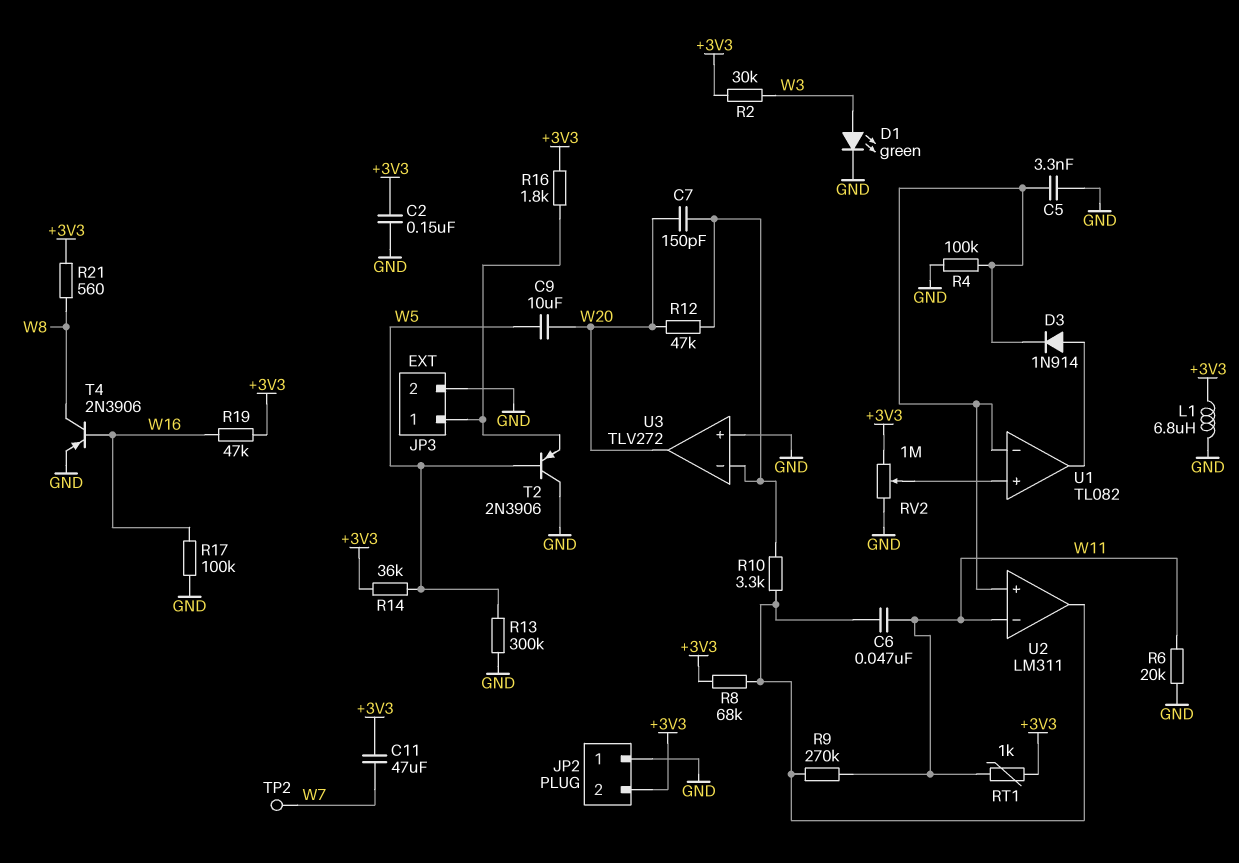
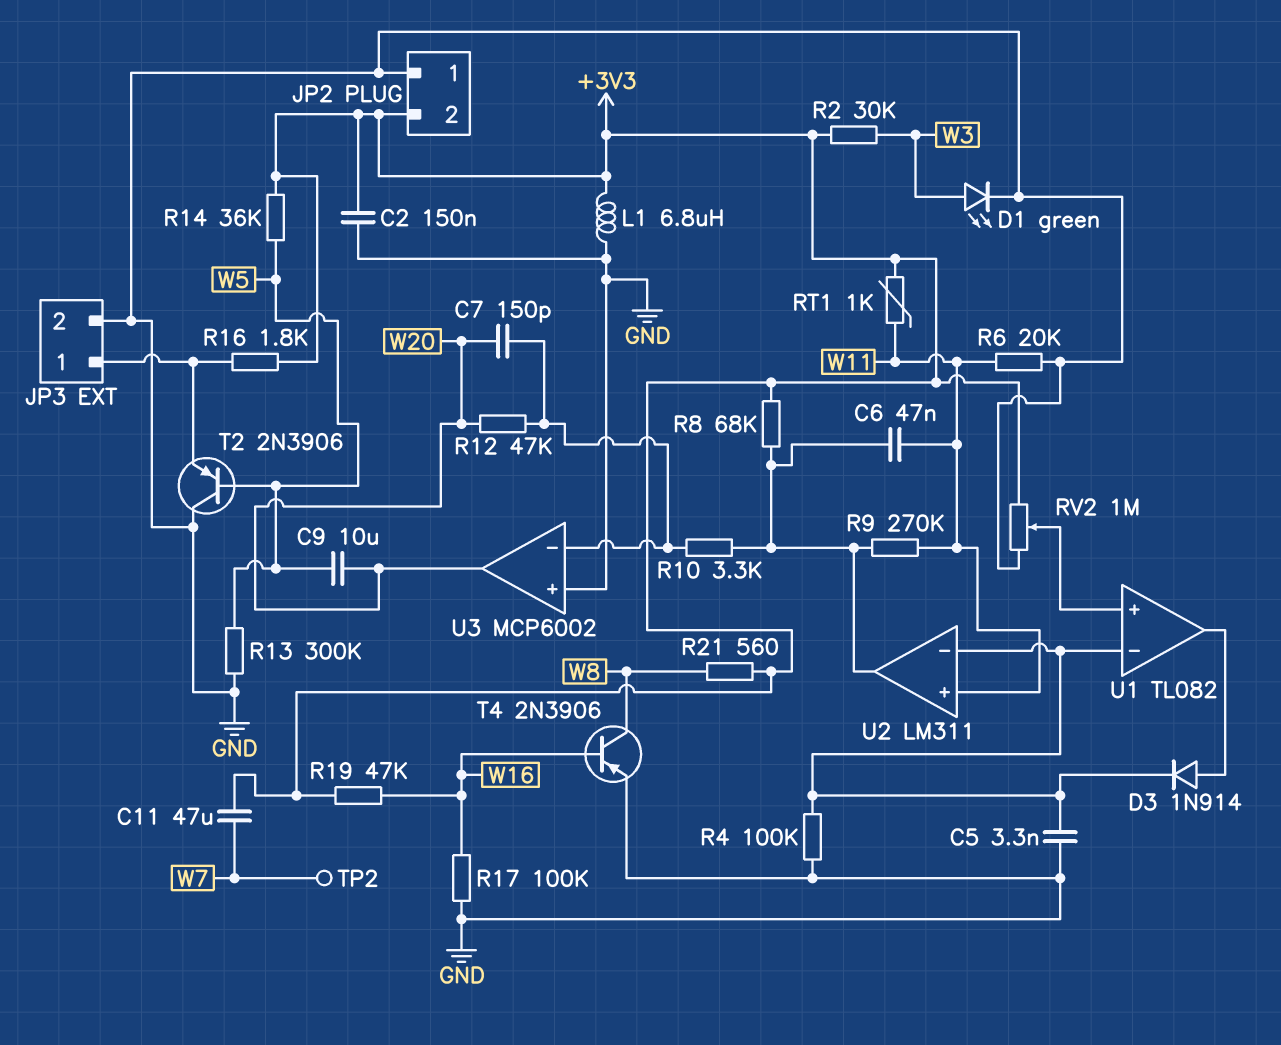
U2 pin in+: U1/in- -> W11
U2 pin in-: W11 -> U1/in-
U3: TLV272 -> MCP6002

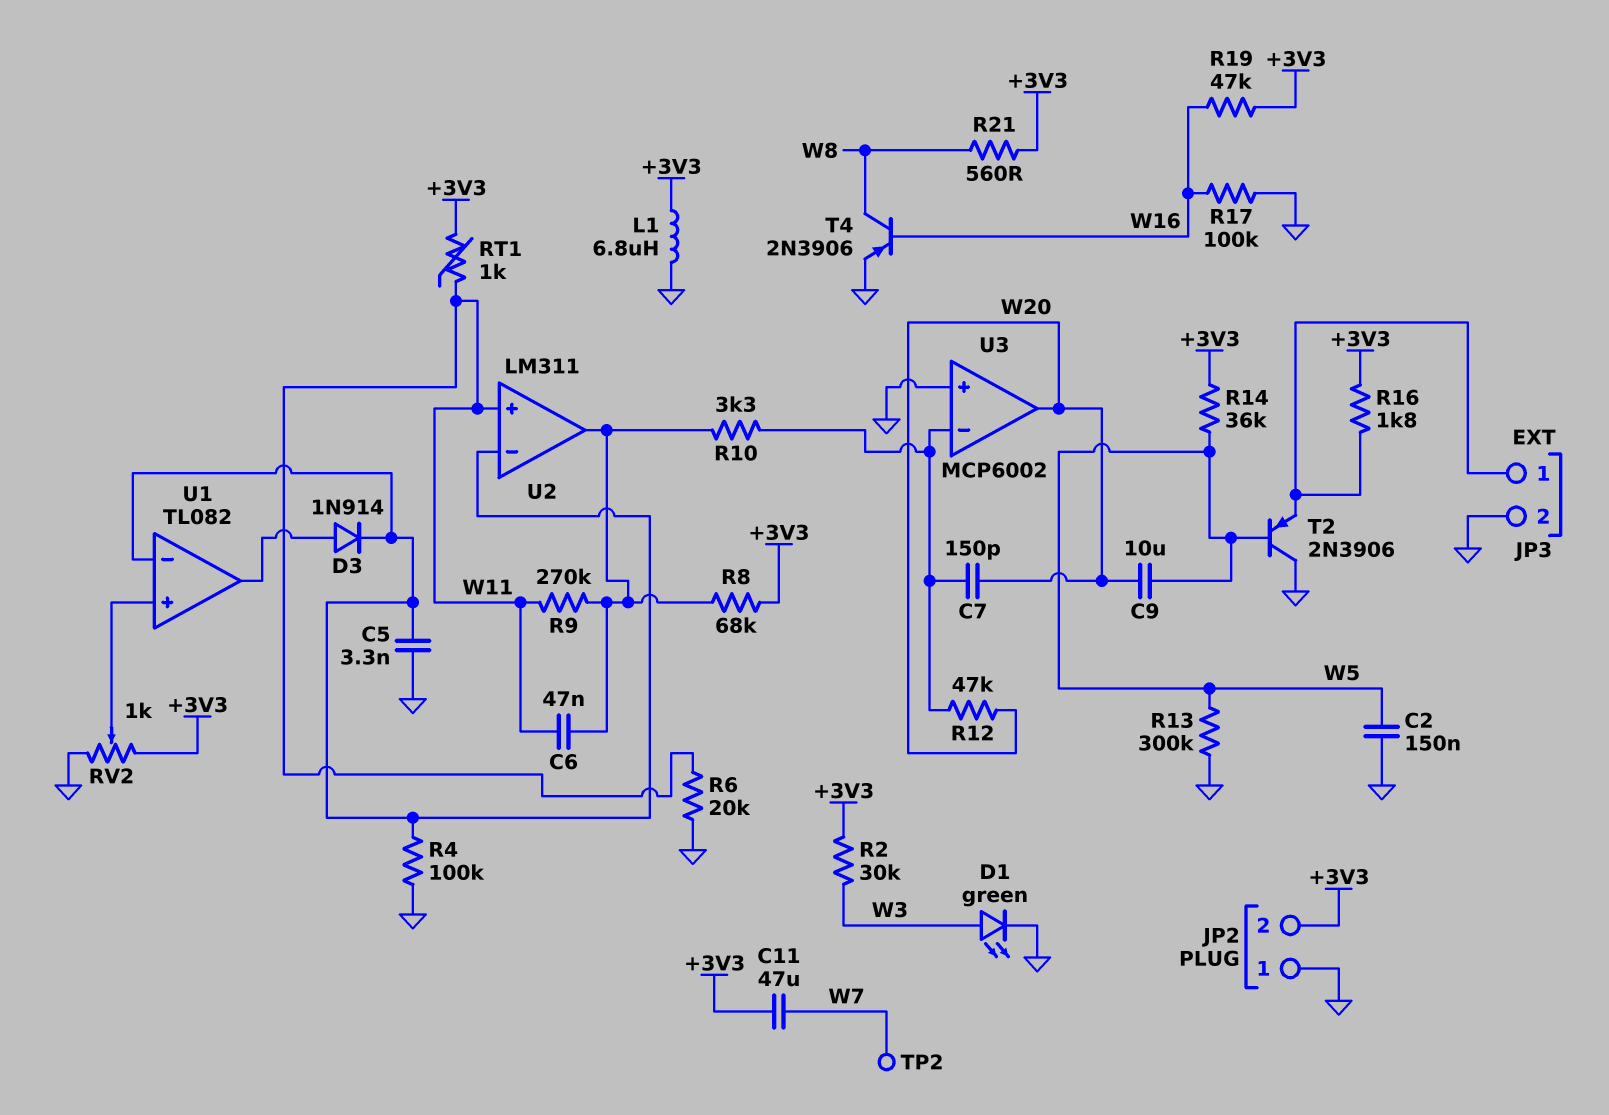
C2: 150nF (+3V3, GND) -> 150nF (GND, W5)
RV2: 1M (+3V3, GND, wiper U1/in+) -> 1k (+3V3, GND, wiper U1/in+)

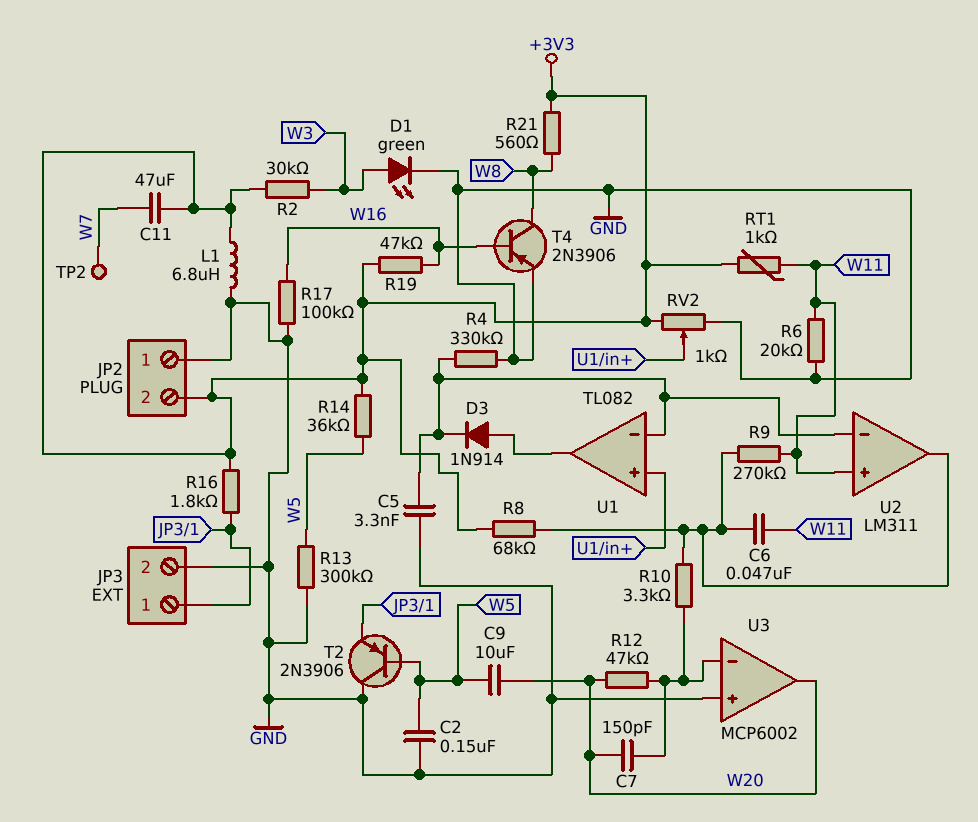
R4: 100k (GND, U1/in-) -> 330k (GND, U1/in-)

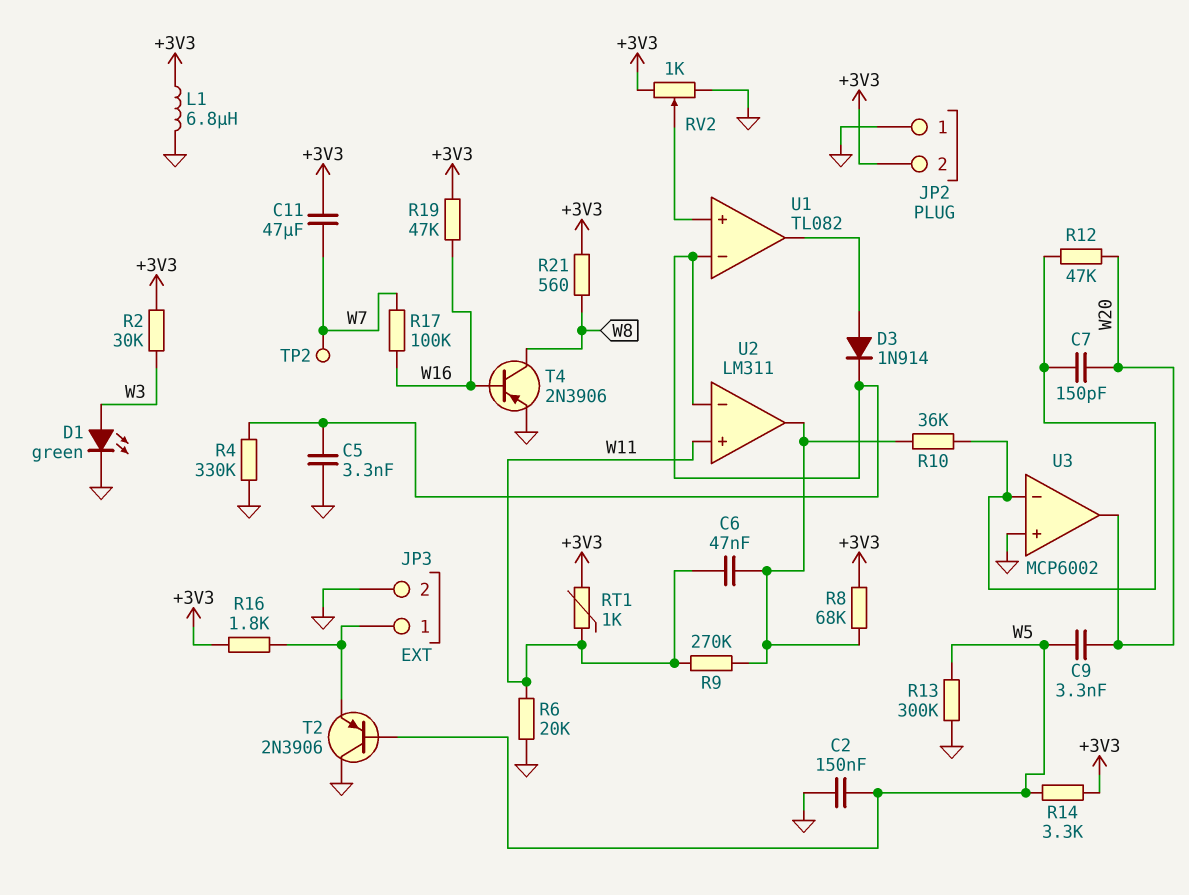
C9: 10uF (W5, W20) -> 3.3nF (W5, W20)
R10: 3.3k (U2/out, U3/in-) -> 36k (U2/out, U3/in-)
R14: 36k (+3V3, W5) -> 3.3k (+3V3, W5)
R17: 100k (GND, W16) -> 100k (W7, W16)

